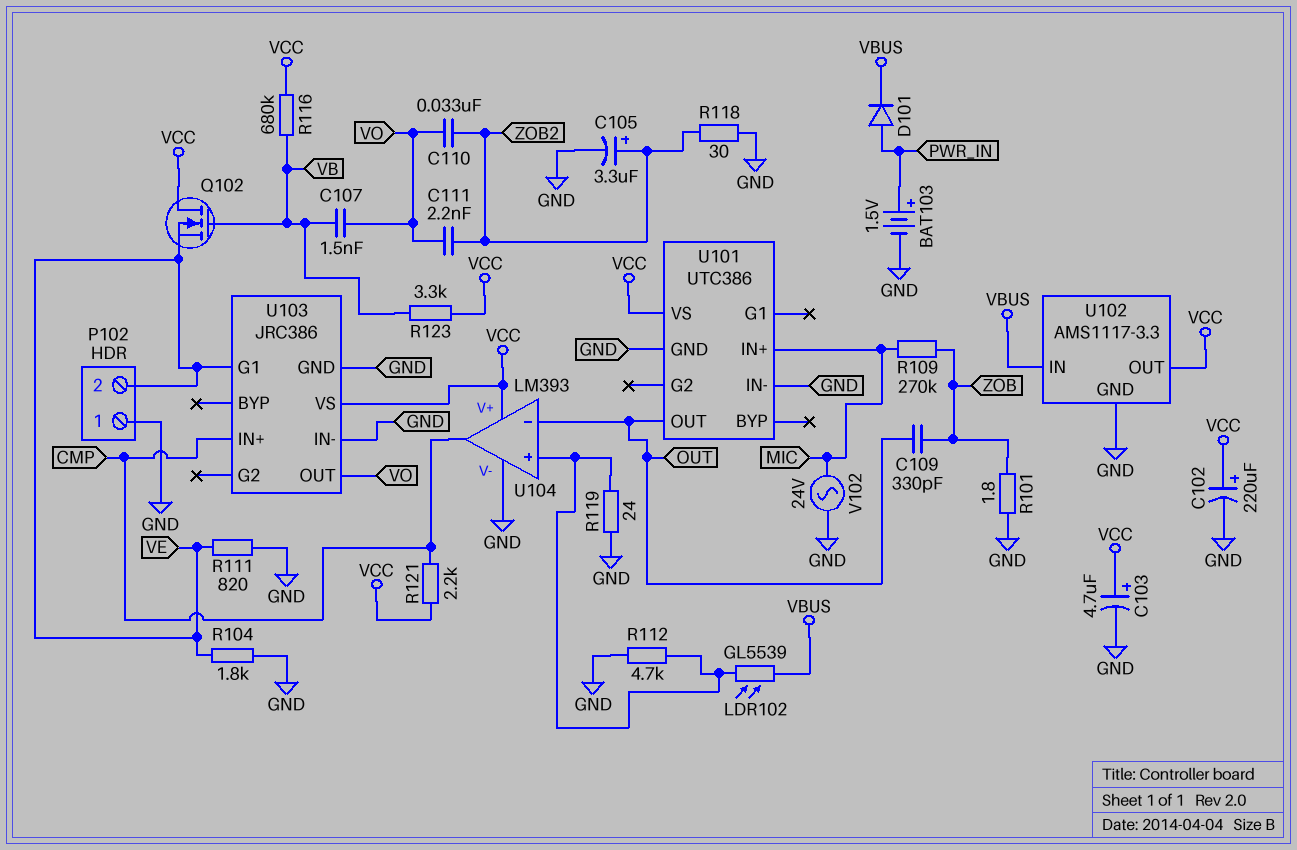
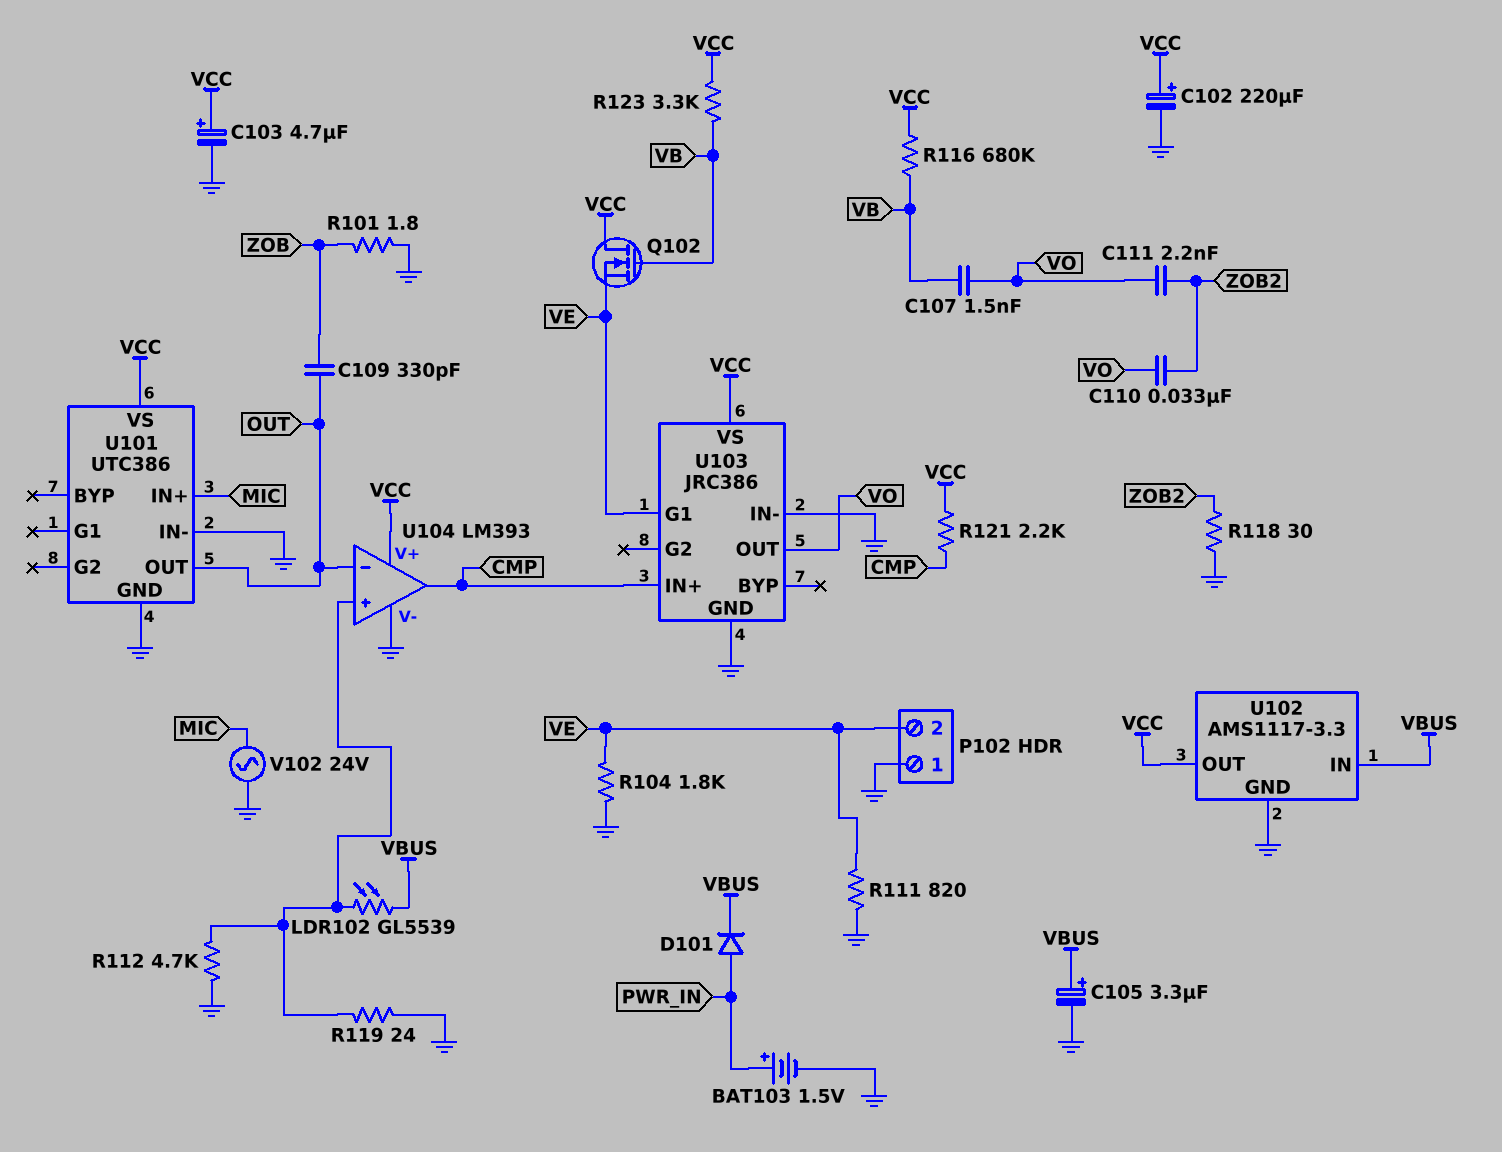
C105: 3.3uF (plus ZOB2, minus GND) -> 3.3uF (plus VBUS, minus GND)
R109: 270k (MIC, ZOB) -> none

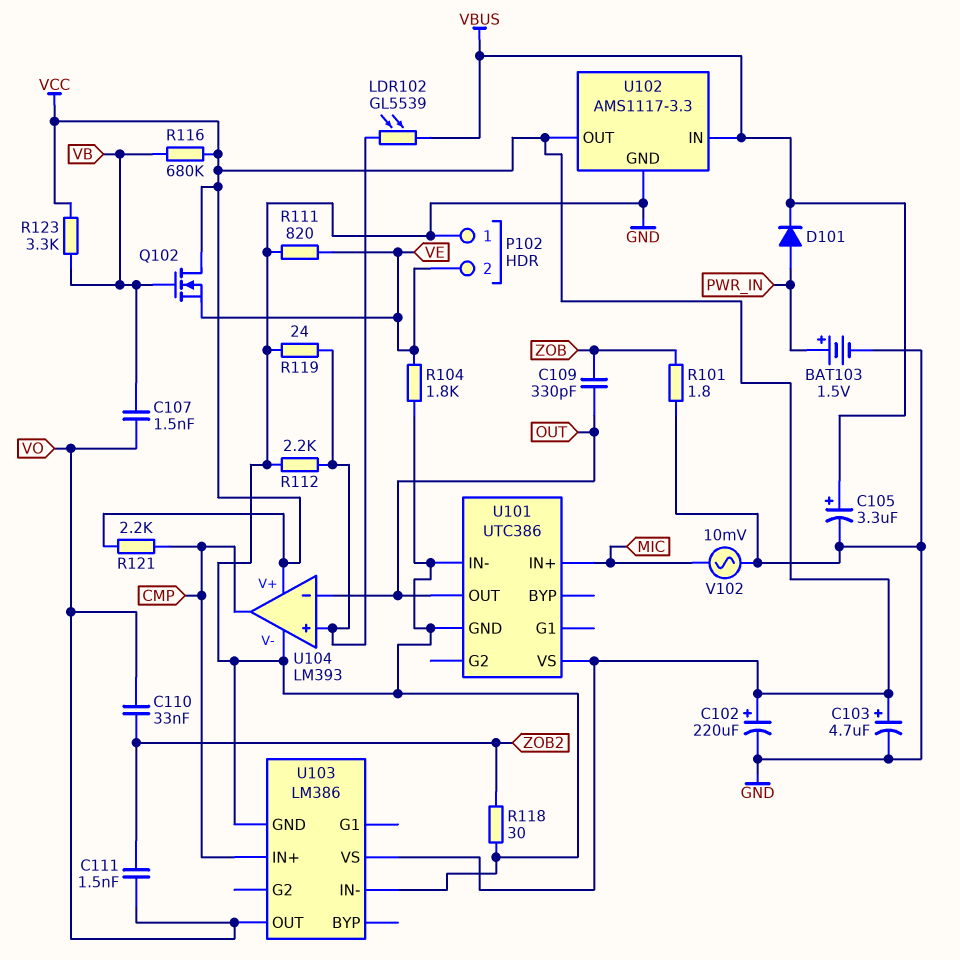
C111: 2.2nF (VO, ZOB2) -> 1.5nF (VO, ZOB2)
R112: 4.7k (GND, U104/in+) -> 2.2k (GND, U104/in+)
U103: JRC386 -> LM386
U103 pin G1: VE -> none
V102: AC 24V (GND, MIC) -> AC 10mV (GND, MIC)

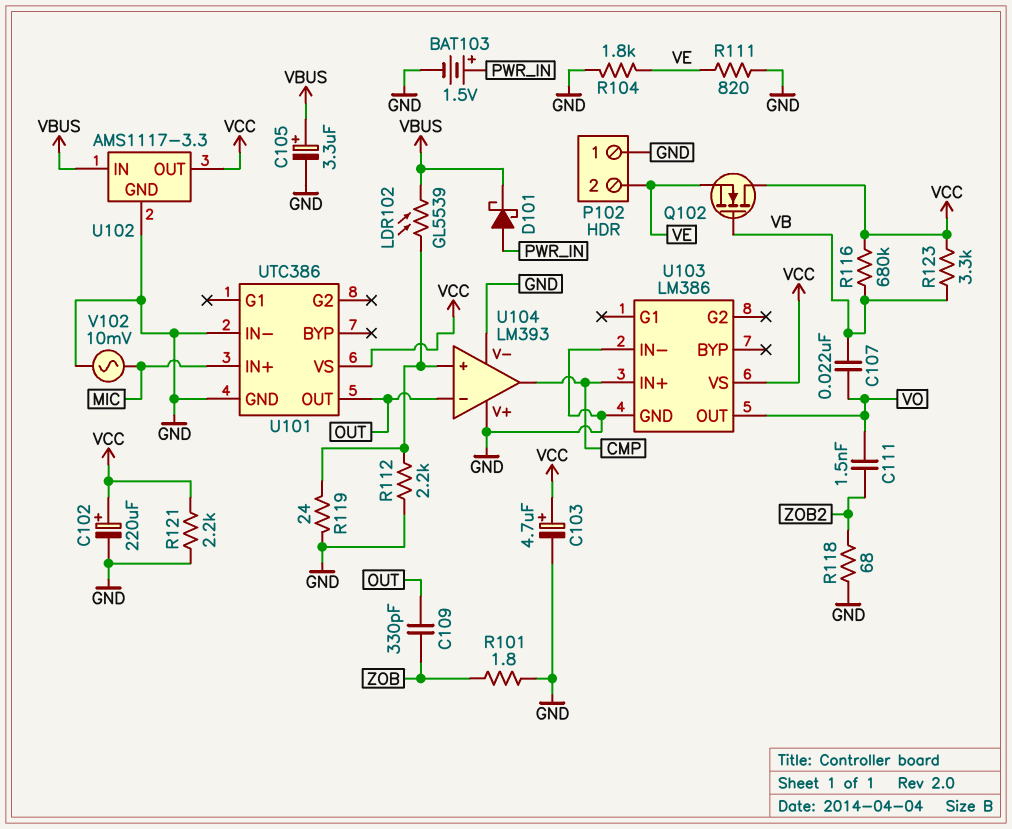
C107: 1.5nF (VB, VO) -> 22nF (VB, VO)
C110: 33nF (VO, ZOB2) -> none
D101: diode (A PWR_IN, K VBUS) -> schottky (A PWR_IN, K VBUS)
R118: 30 (GND, ZOB2) -> 68 (GND, ZOB2)
R121: 2.2k (CMP, VCC) -> 2.2k (GND, VCC)
U104 pin V+: VCC -> GND

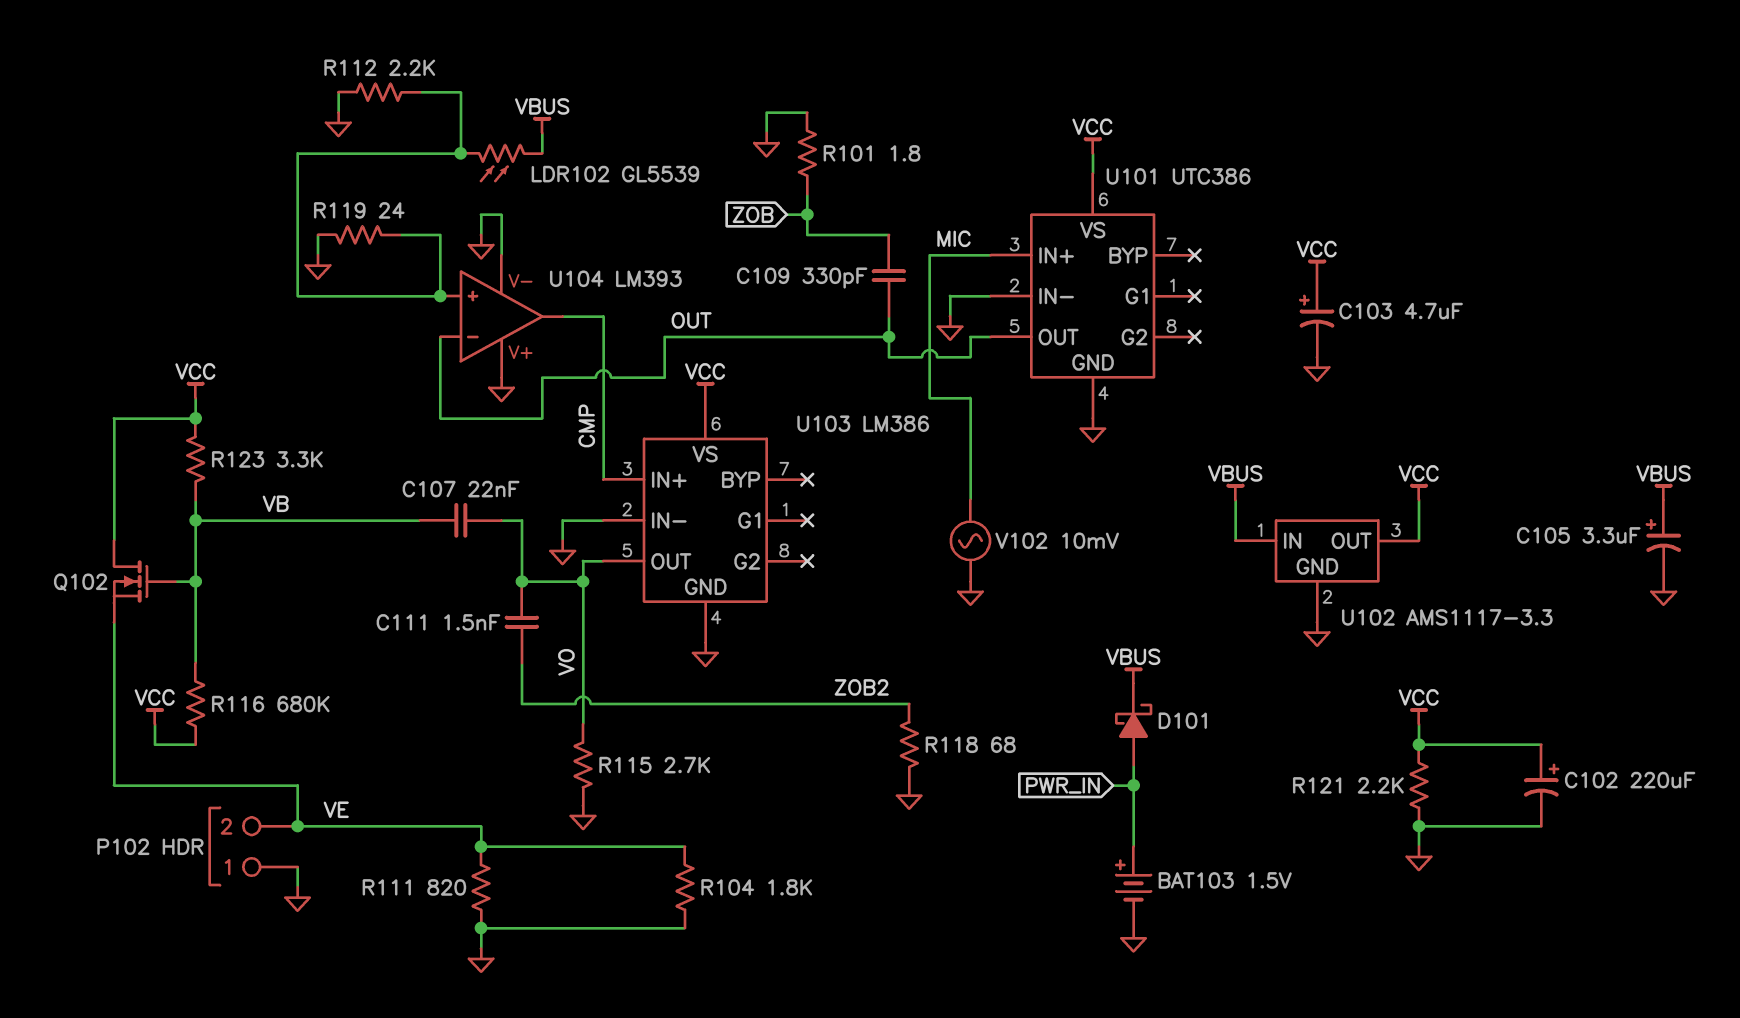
R115: none -> 2.7k (GND, VO)

